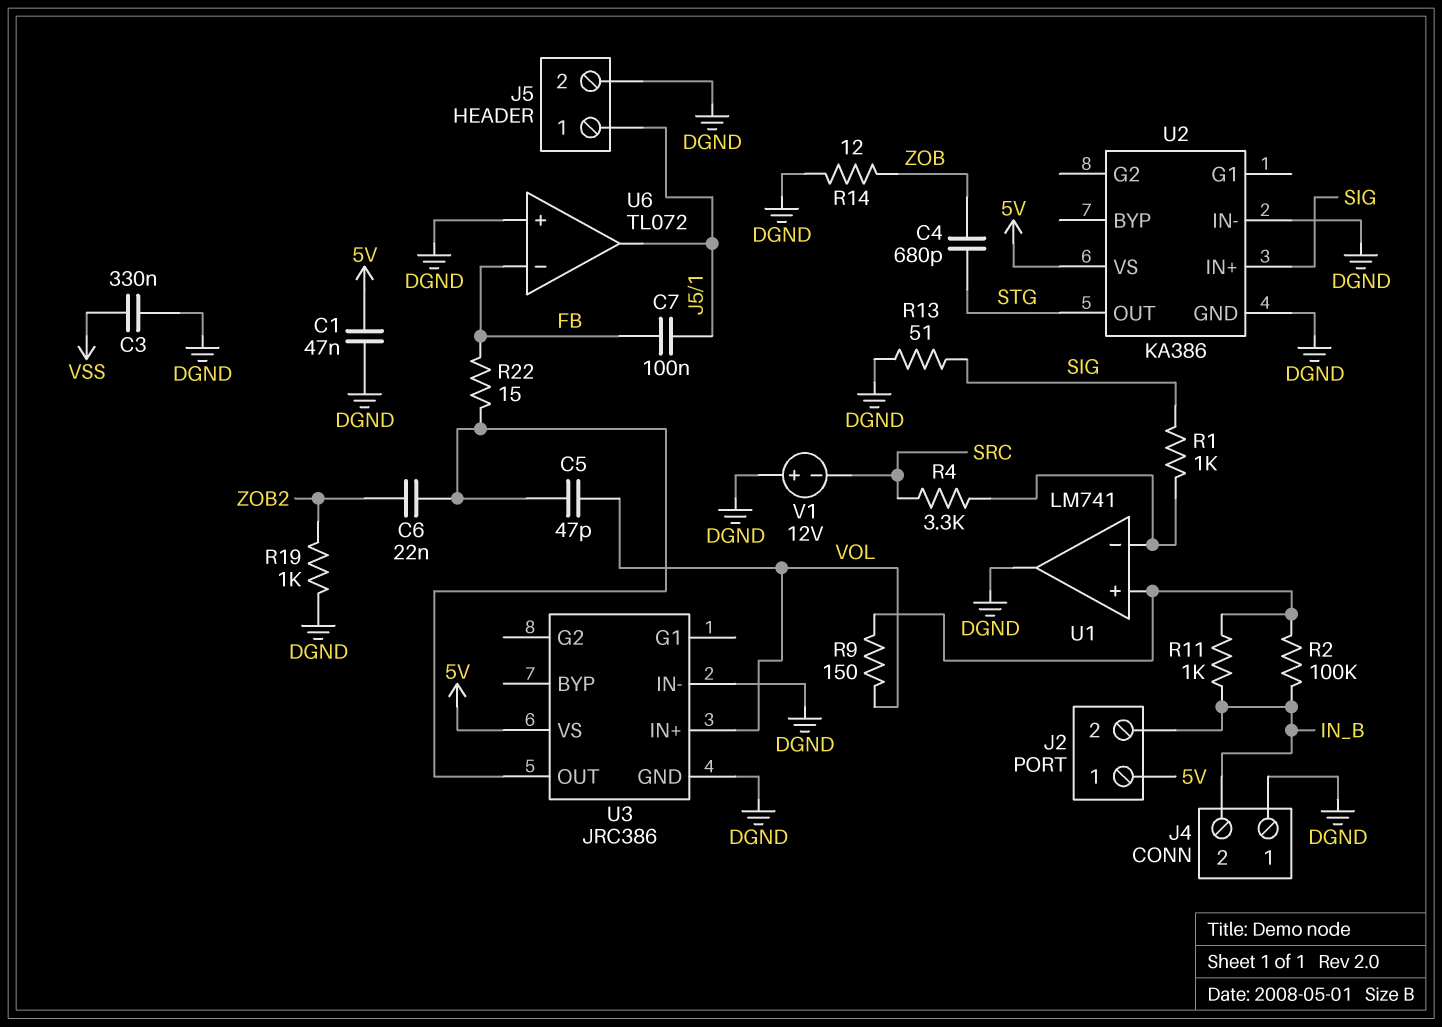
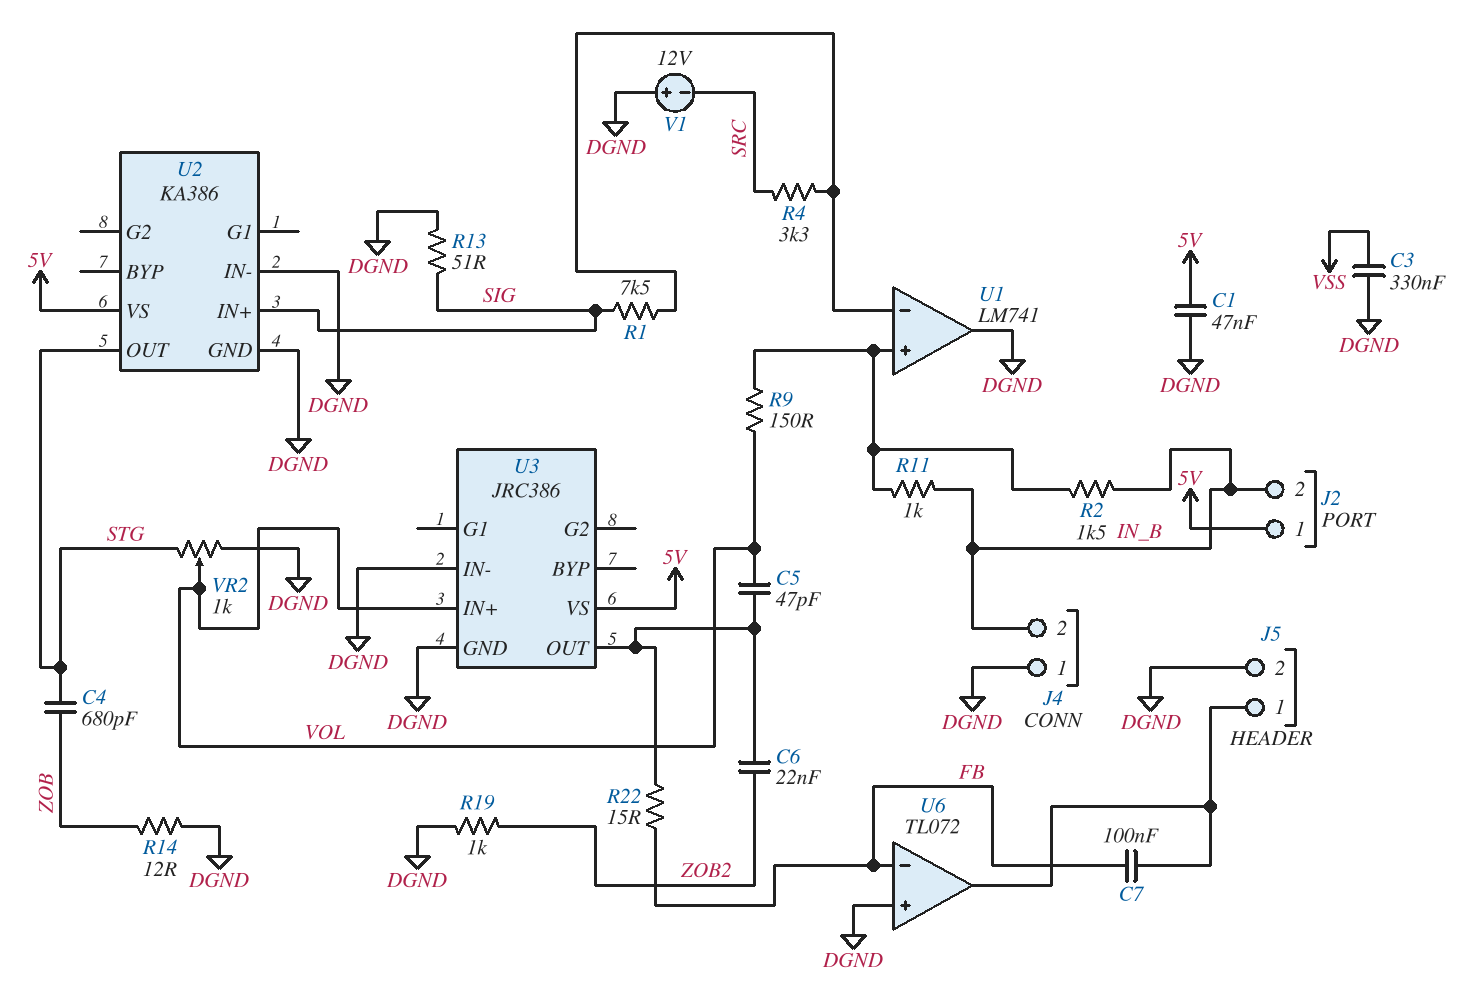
R1: 1k (SIG, U1/in-) -> 7.5k (SIG, U1/in-)
R2: 100k (IN_B, U1/in+) -> 1.5k (IN_B, U1/in+)
VR2: none -> 1k (DGND, STG, wiper VOL)

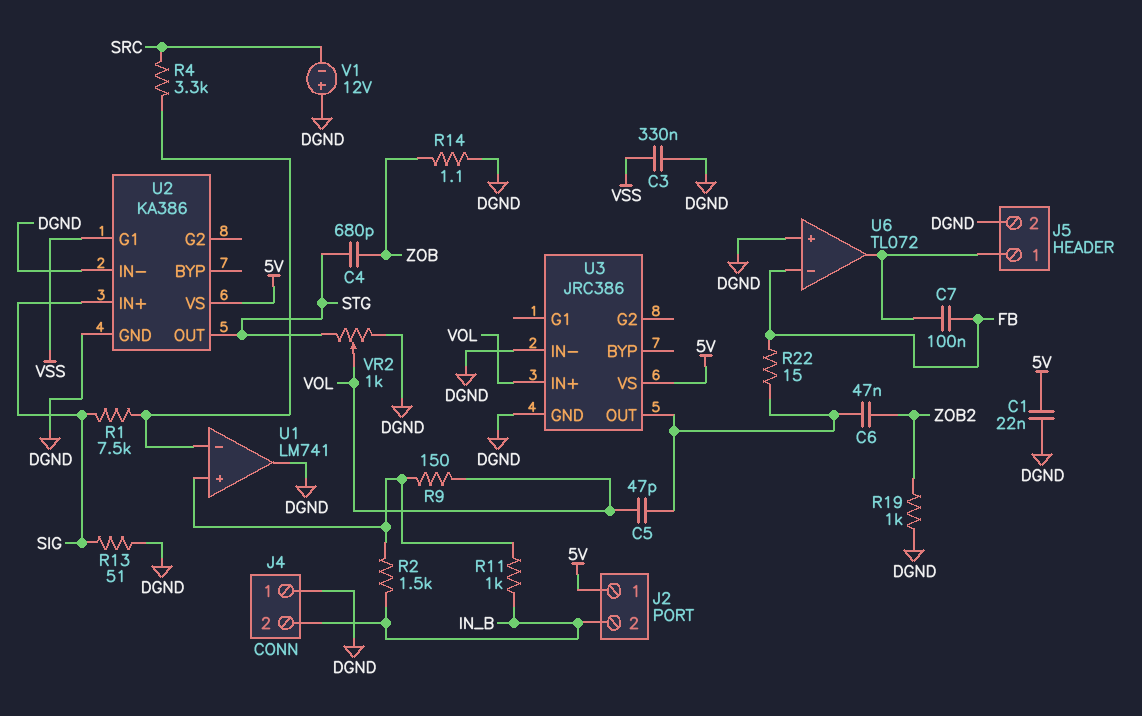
C1: 47nF (5V, DGND) -> 22nF (5V, DGND)
C6: 22nF (U3/OUT, ZOB2) -> 47nF (U3/OUT, ZOB2)
R14: 12 (DGND, ZOB) -> 1.1 (DGND, ZOB)
U2 pin G1: none -> VSS

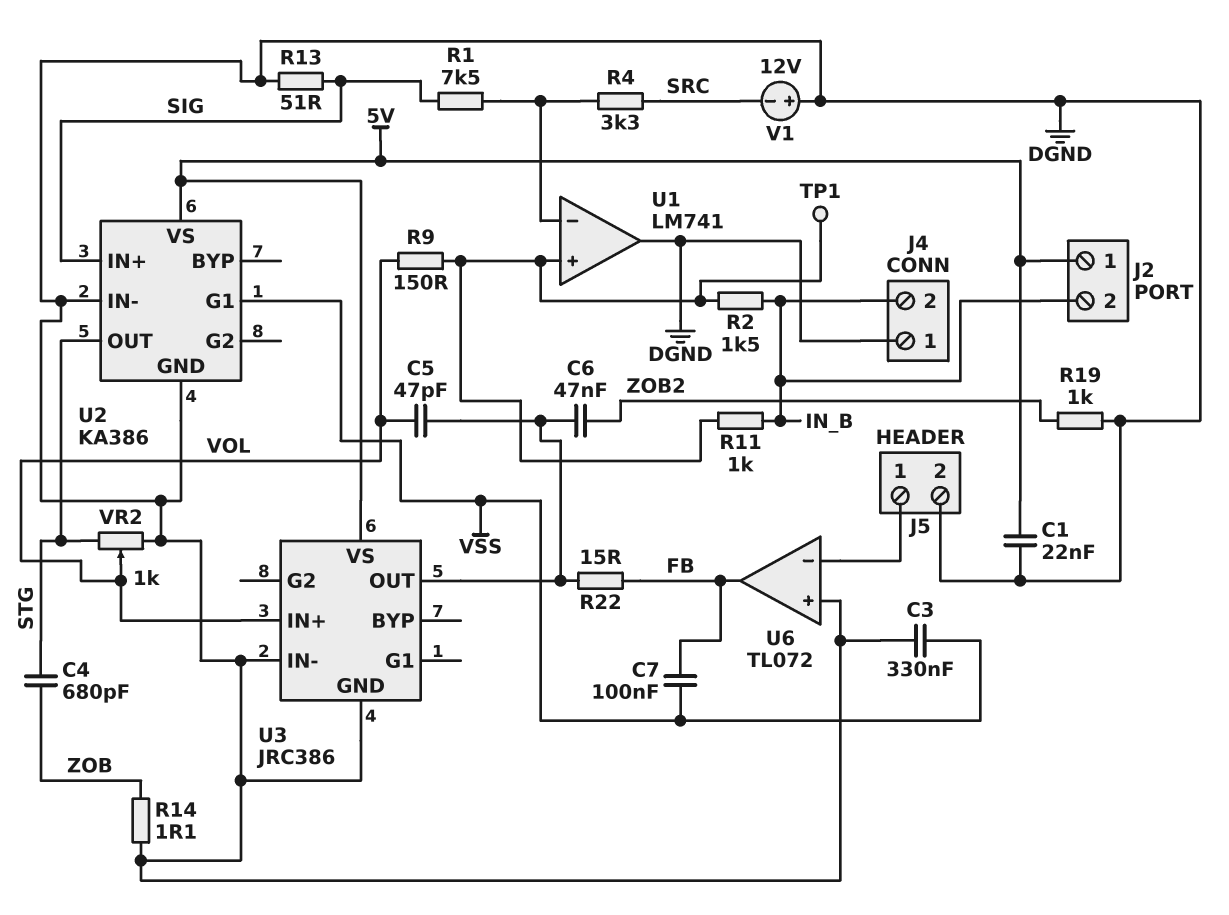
C7: 100nF (FB, J5/1) -> 100nF (FB, VSS)
TP1: none -> test point (U1/in+)
U6 pin in-: FB -> J5/1
U6 pin out: J5/1 -> FB

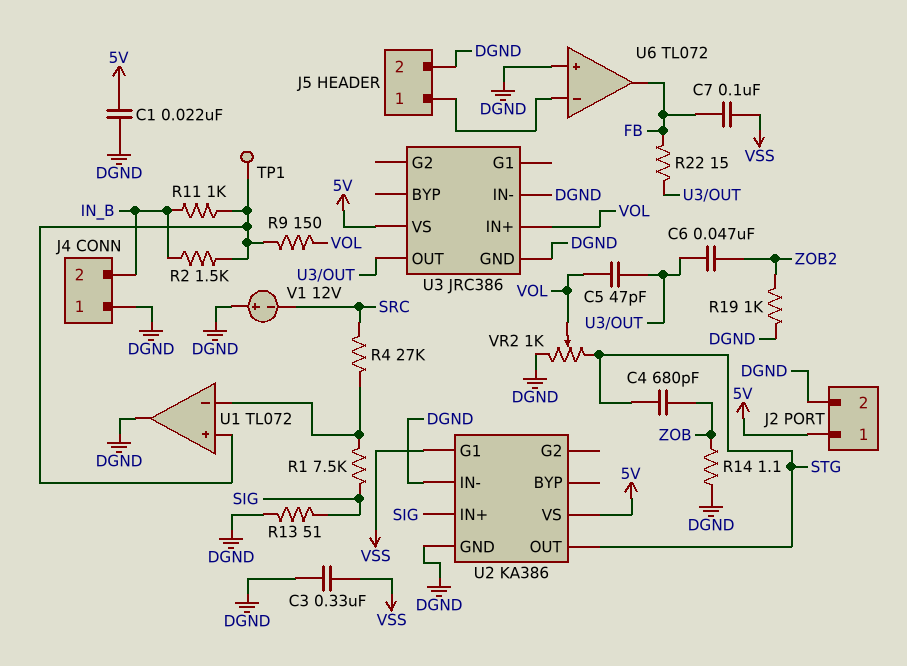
J2 pin 2: IN_B -> DGND
R4: 3.3k (SRC, U1/in-) -> 27k (SRC, U1/in-)
U1: LM741 -> TL072

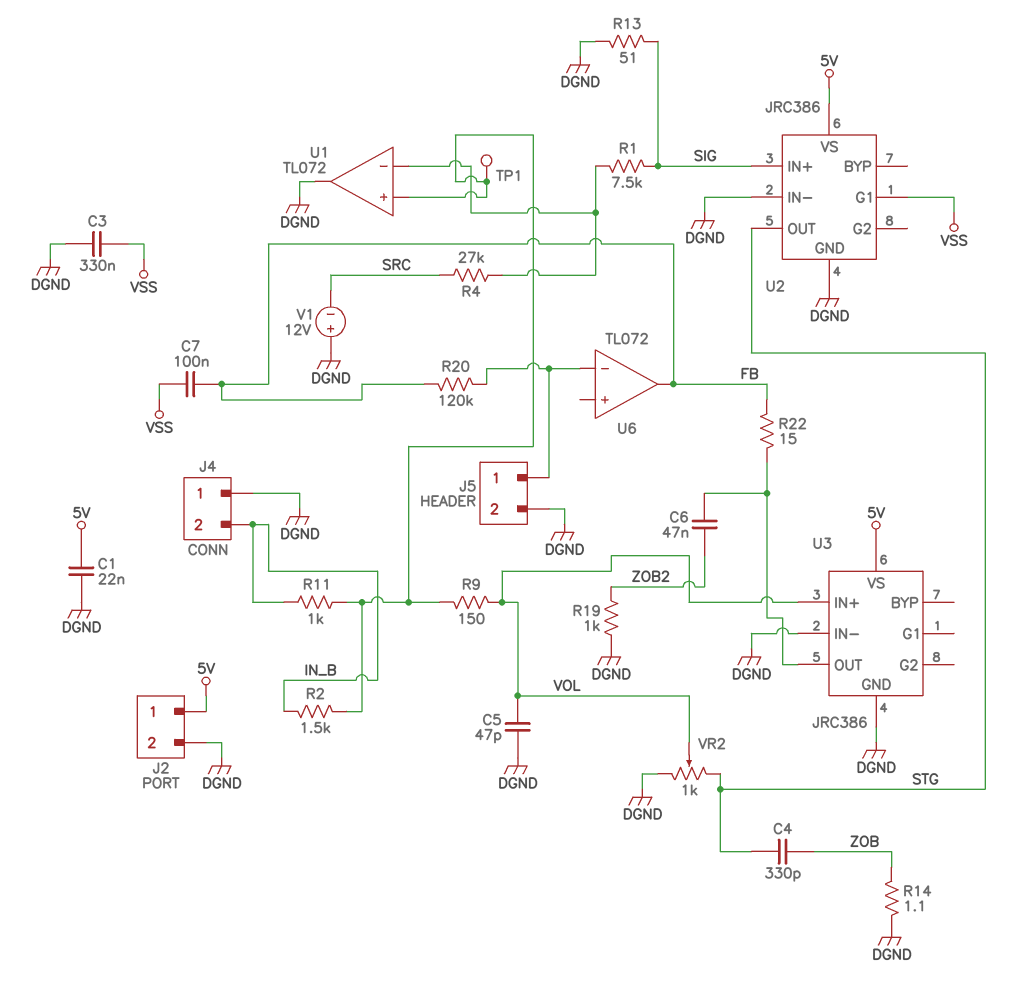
C4: 680pF (STG, ZOB) -> 330pF (STG, ZOB)
C5: 47pF (U3/OUT, VOL) -> 47pF (DGND, VOL)
R20: none -> 120k (FB, J5/1)
U2: KA386 -> JRC386
U6 pin in+: DGND -> none

